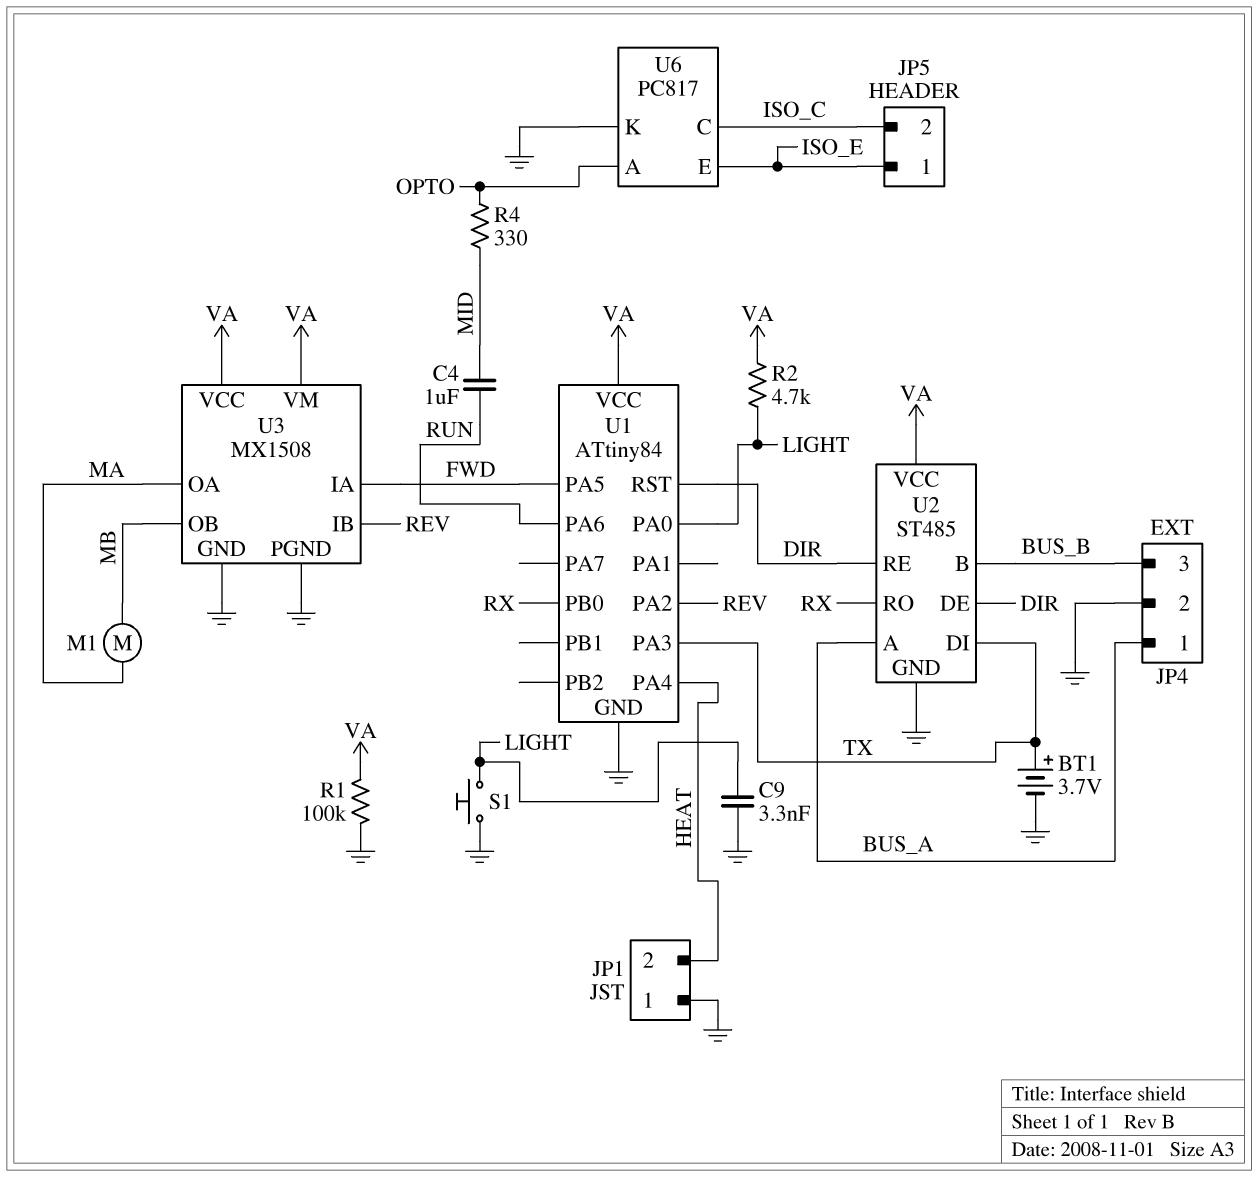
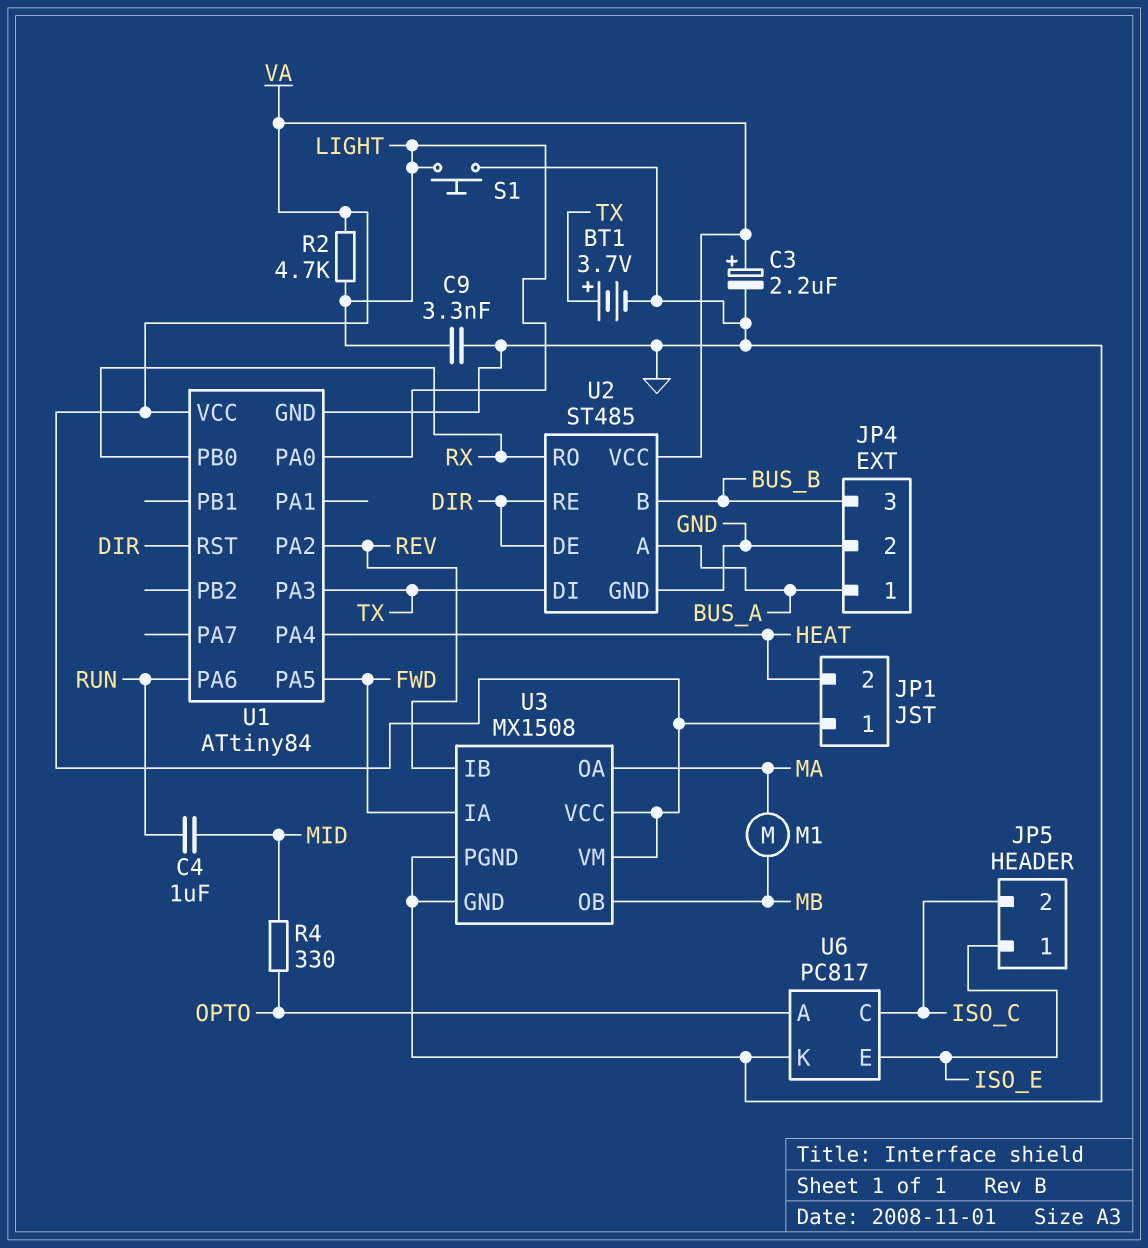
C3: none -> 2.2uF (plus VA, minus GND)
JP1 pin 1: GND -> VA
R1: 100k (GND, VA) -> none

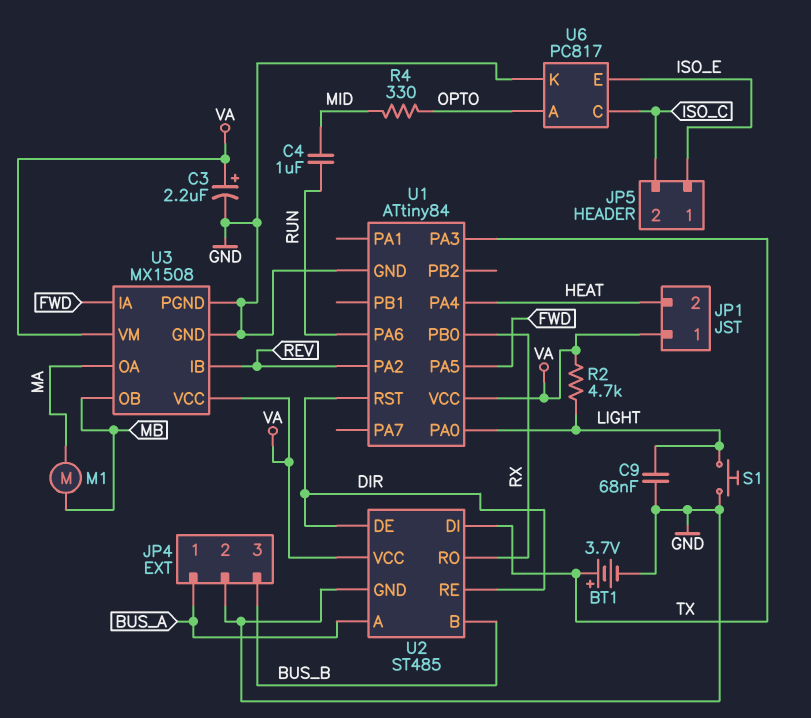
C9: 3.3nF (GND, LIGHT) -> 68nF (GND, LIGHT)

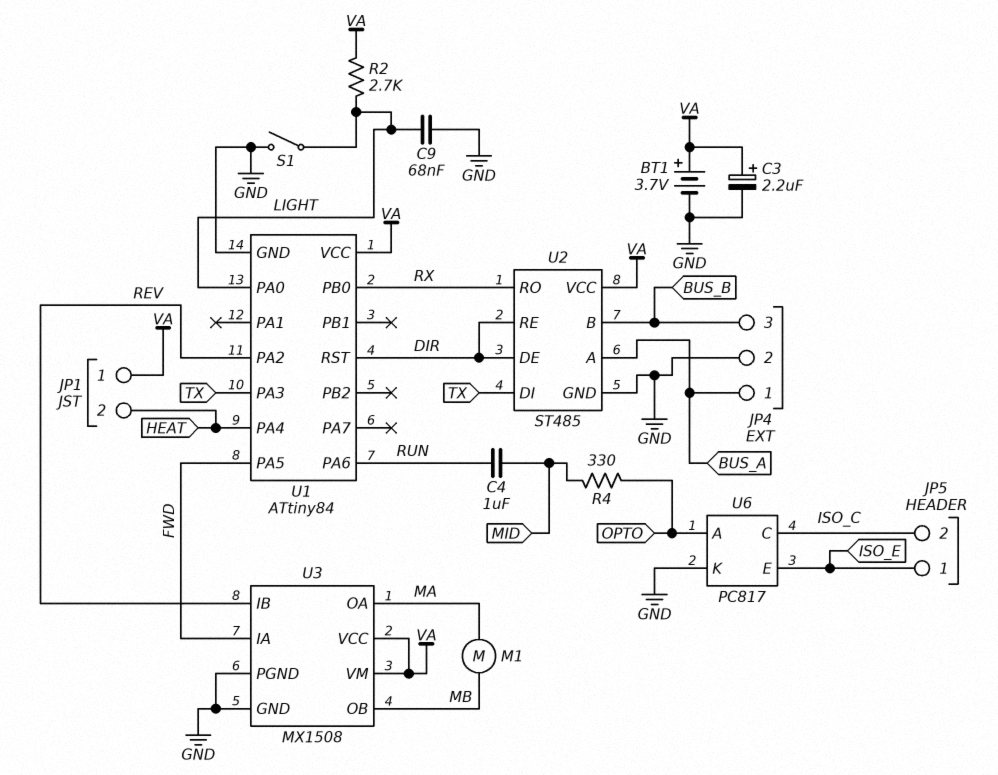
BT1: 3.7V (plus TX, minus GND) -> 3.7V (plus VA, minus GND)
R2: 4.7k (LIGHT, VA) -> 2.7k (LIGHT, VA)
S1: button (GND, LIGHT) -> switch (GND, LIGHT)

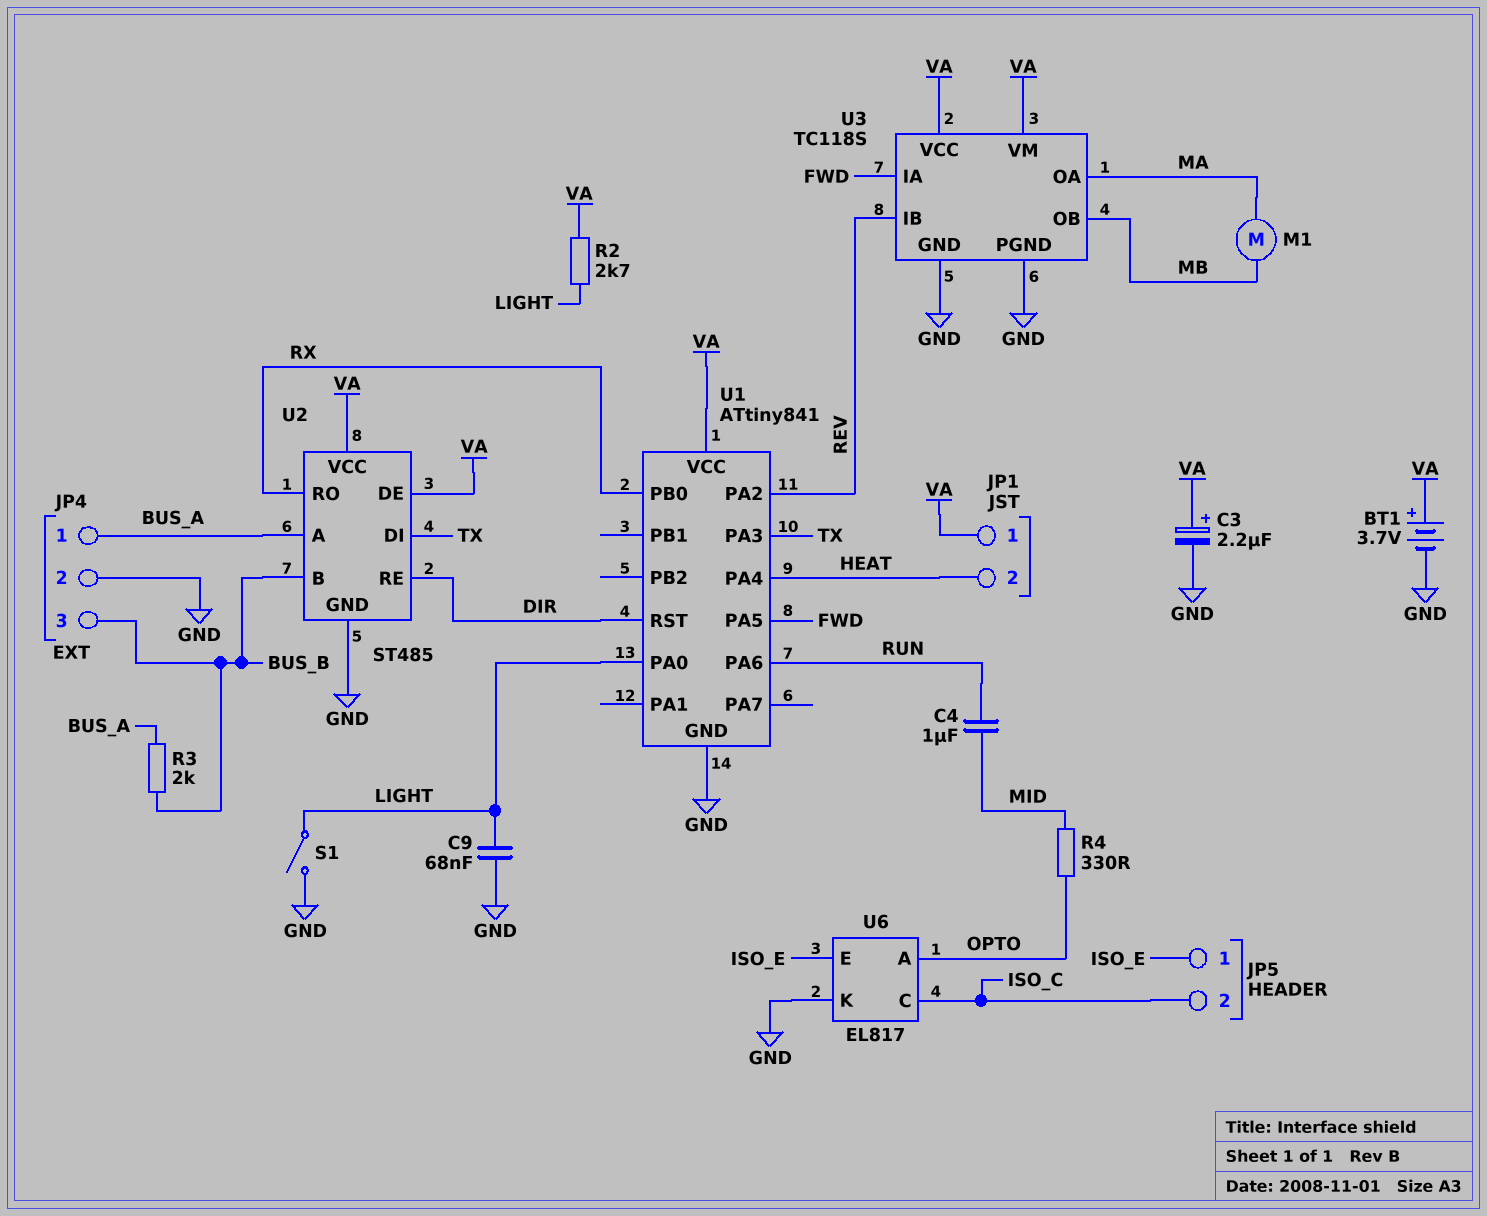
R3: none -> 2k (BUS_A, BUS_B)
U1: ATtiny84 -> ATtiny841
U2 pin DE: DIR -> VA
U3: MX1508 -> TC118S
U6: PC817 -> EL817

